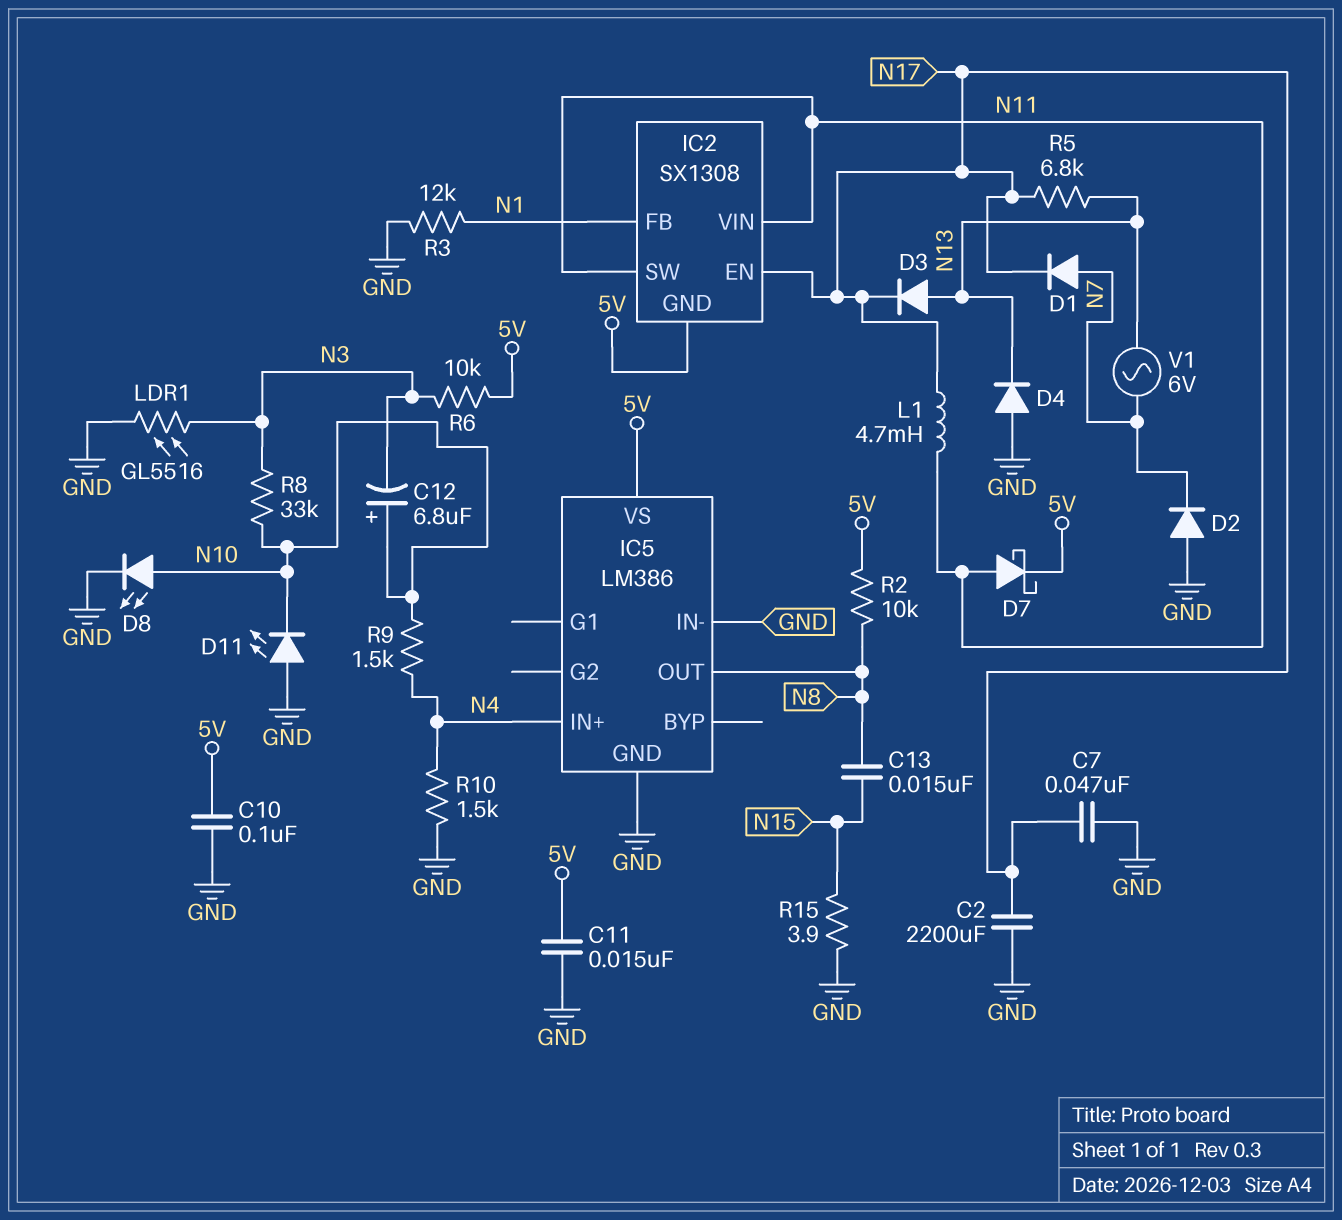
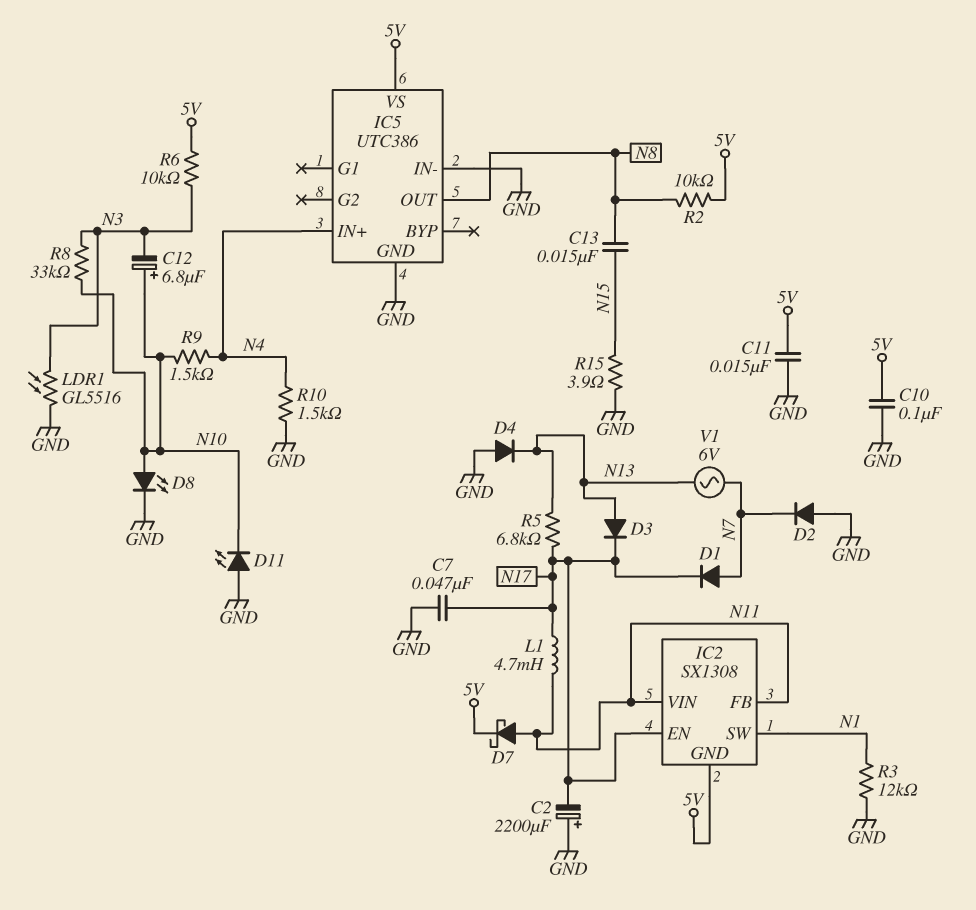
C2: 2200uF (GND, N17) -> 2200uF (plus GND, minus N17)
IC2 pin FB: N1 -> N11
IC2 pin SW: N11 -> N1
IC5: LM386 -> UTC386

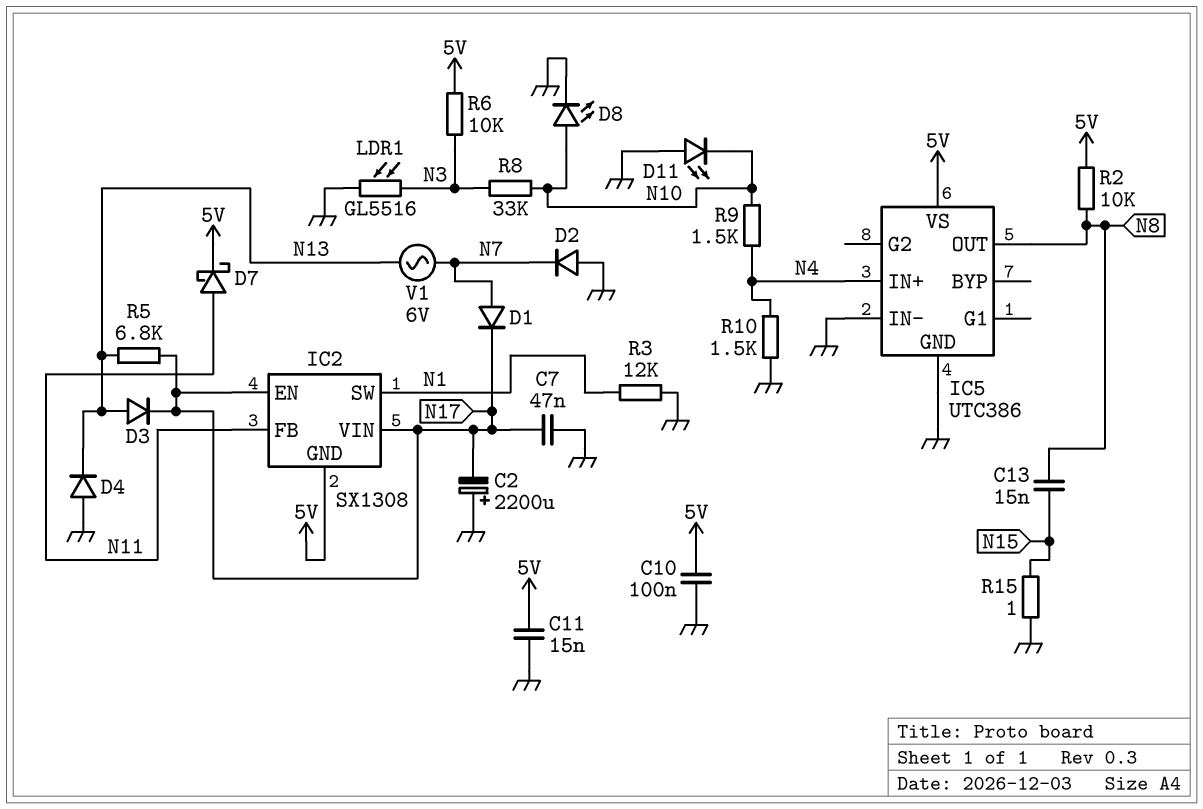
C12: 6.8uF (plus N10, minus N3) -> none
IC2 pin VIN: N11 -> N17
L1: 4.7mH (N11, N17) -> none
R15: 3.9 (GND, N15) -> 1 (GND, N15)

